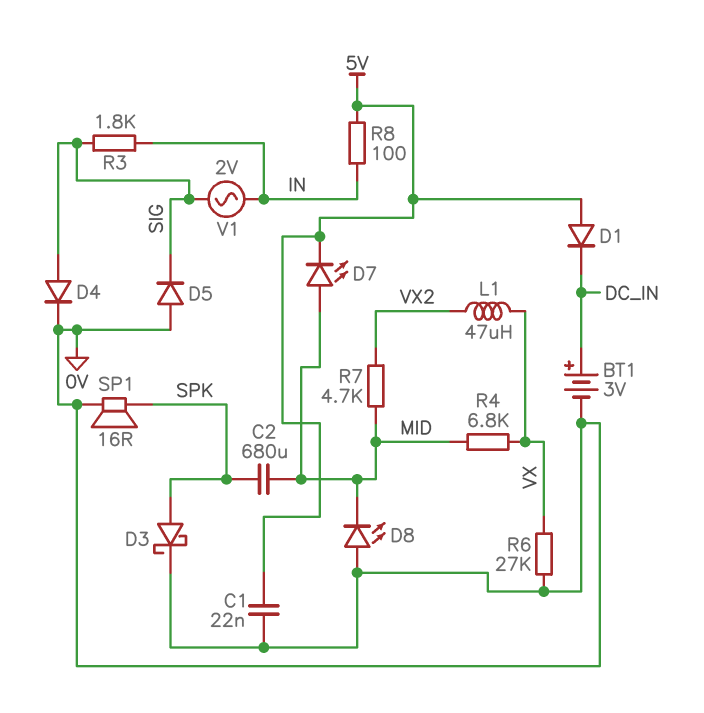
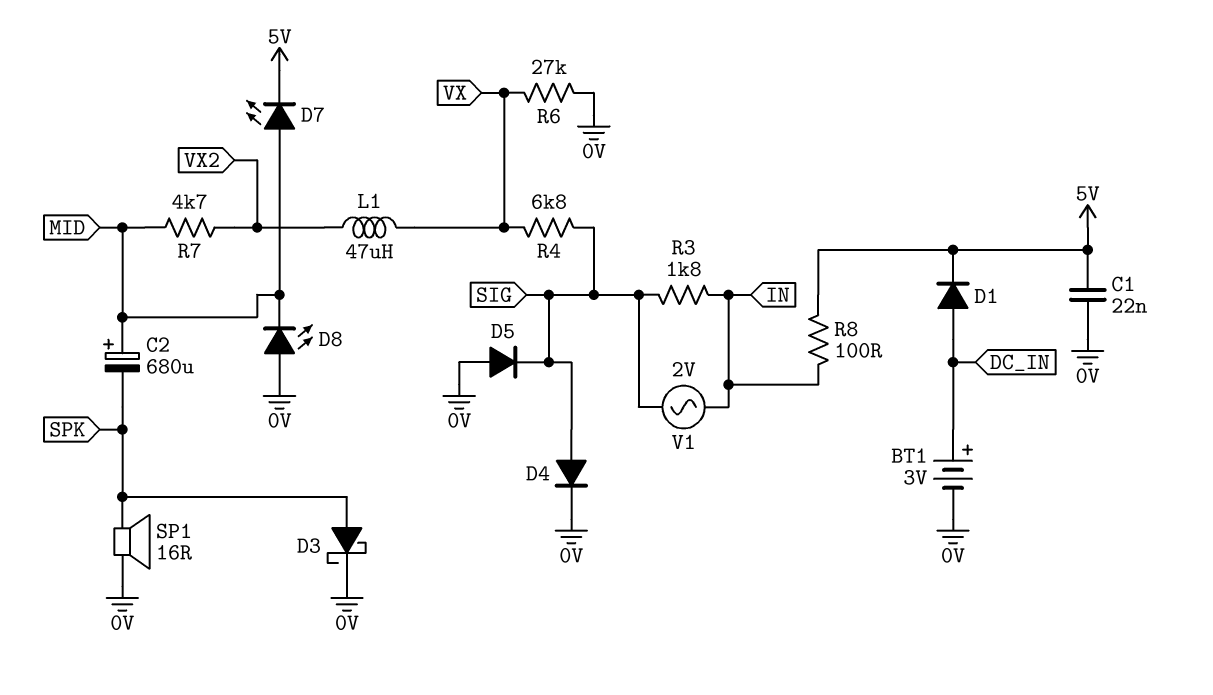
C2: 680uF (MID, SPK) -> 680uF (plus MID, minus SPK)
D1: diode (A 5V, K DC_IN) -> diode (A DC_IN, K 5V)
R4: 6.8k (MID, VX) -> 6.8k (SIG, VX)

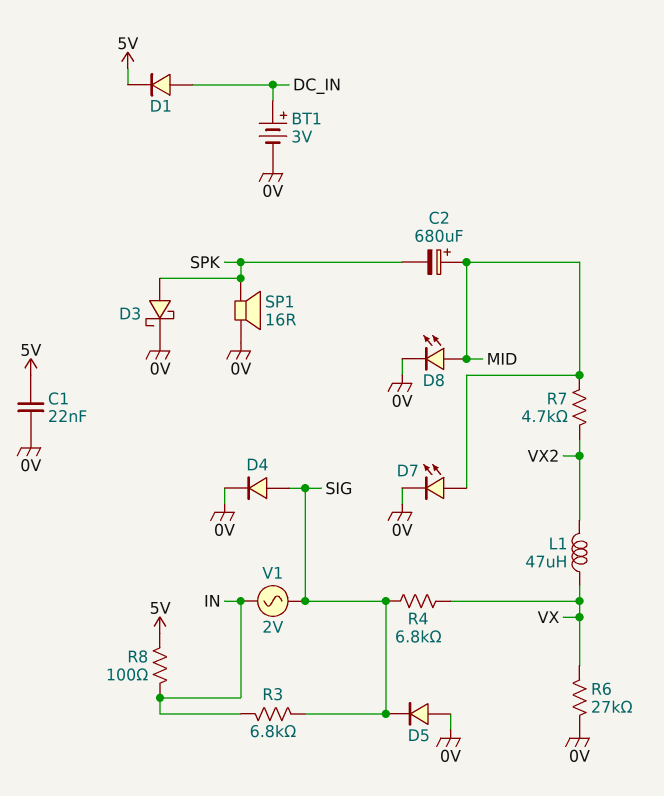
D7: LED (A MID, K 5V) -> LED (A MID, K 0V)
D8: LED (A 0V, K MID) -> LED (A MID, K 0V)
R3: 1.8k (IN, SIG) -> 6.8k (IN, SIG)

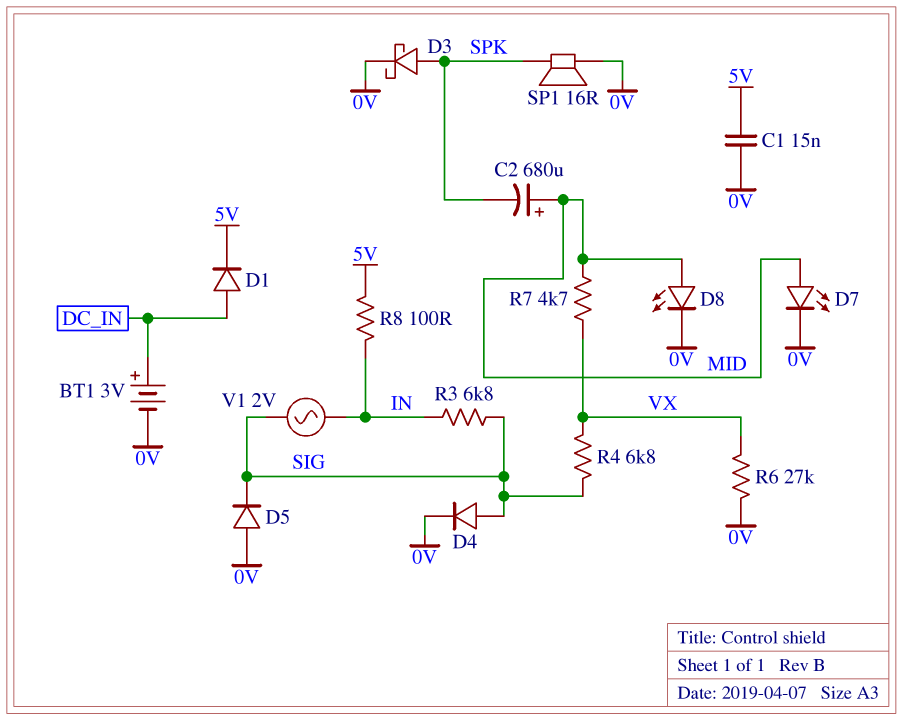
C1: 22nF (0V, 5V) -> 15nF (0V, 5V)
L1: 47uH (VX, VX2) -> none
R7: 4.7k (MID, VX2) -> 4.7k (MID, VX)

